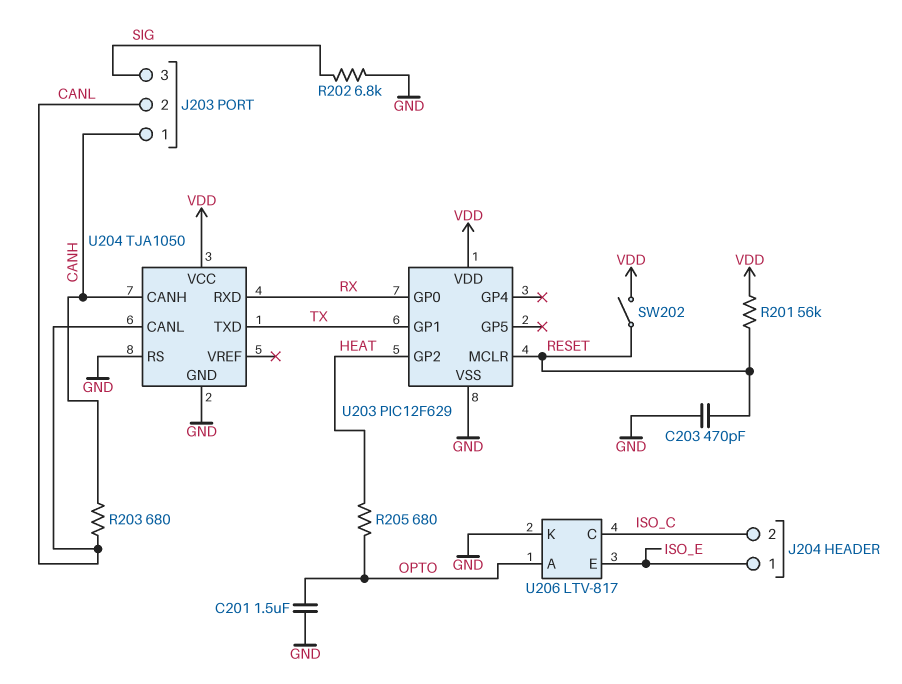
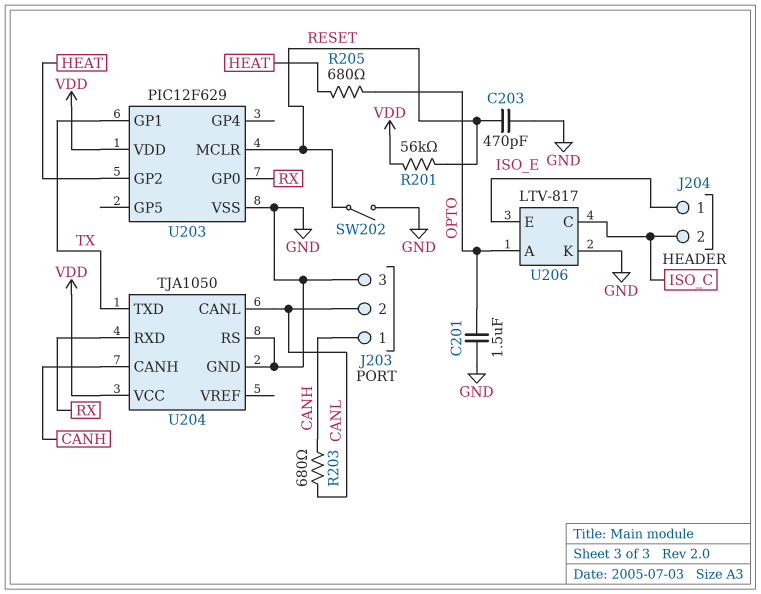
J203 pin 3: SIG -> GND
R202: 6.8k (GND, SIG) -> none
SW202: switch (RESET, VDD) -> switch (GND, RESET)

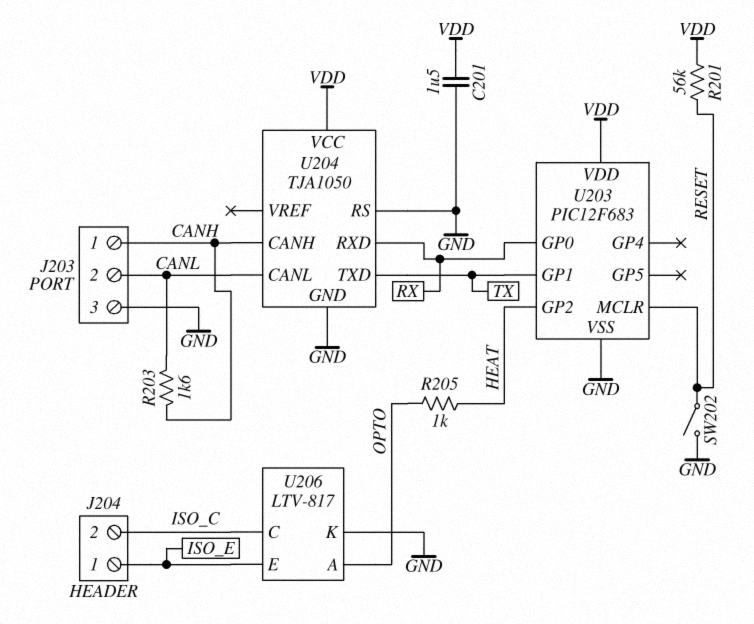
C201: 1.5uF (GND, OPTO) -> 1.5uF (GND, VDD)
C203: 470pF (GND, RESET) -> none
R203: 680 (CANH, CANL) -> 1.6k (CANH, CANL)
R205: 680 (HEAT, OPTO) -> 1k (HEAT, OPTO)
U203: PIC12F629 -> PIC12F683

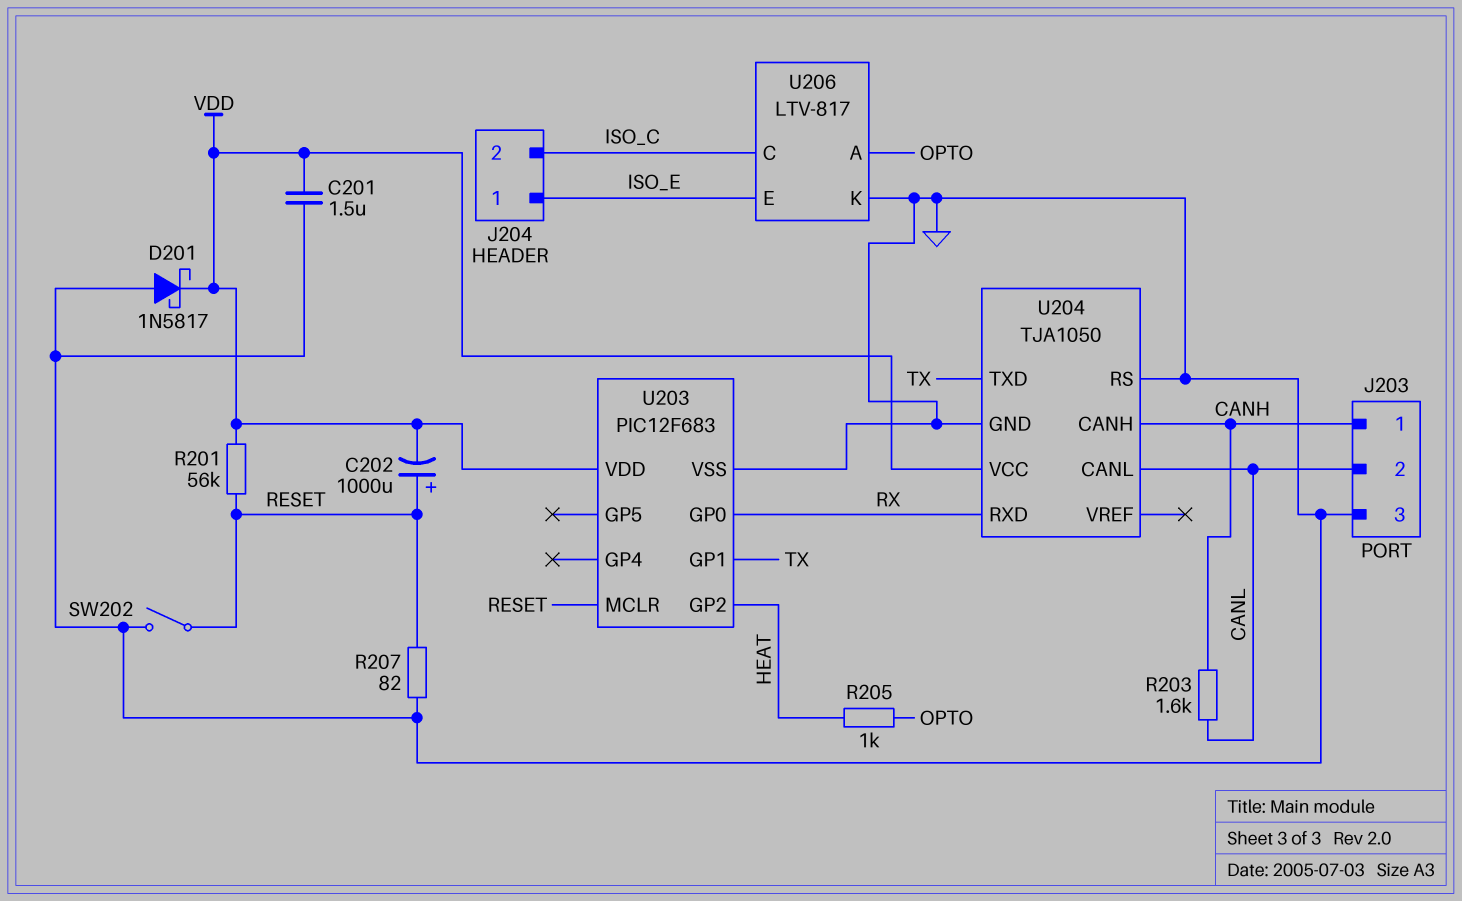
C202: none -> 1000uF (plus RESET, minus VDD)
D201: none -> schottky 1N5817 (A GND, K VDD)
R207: none -> 82 (GND, RESET)

